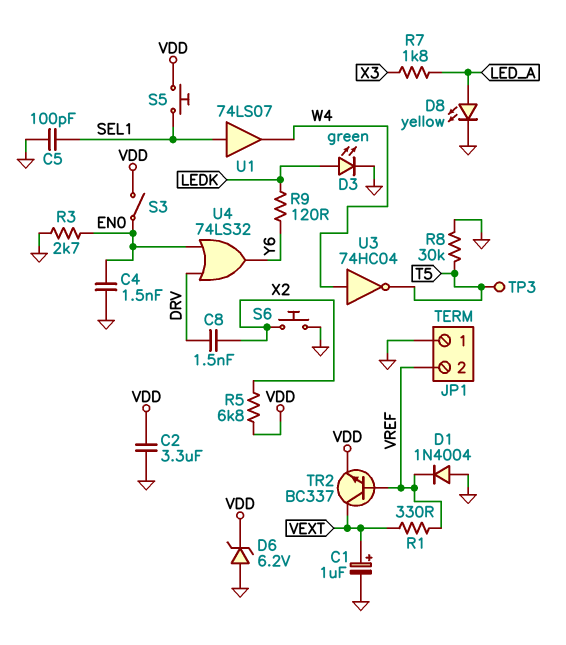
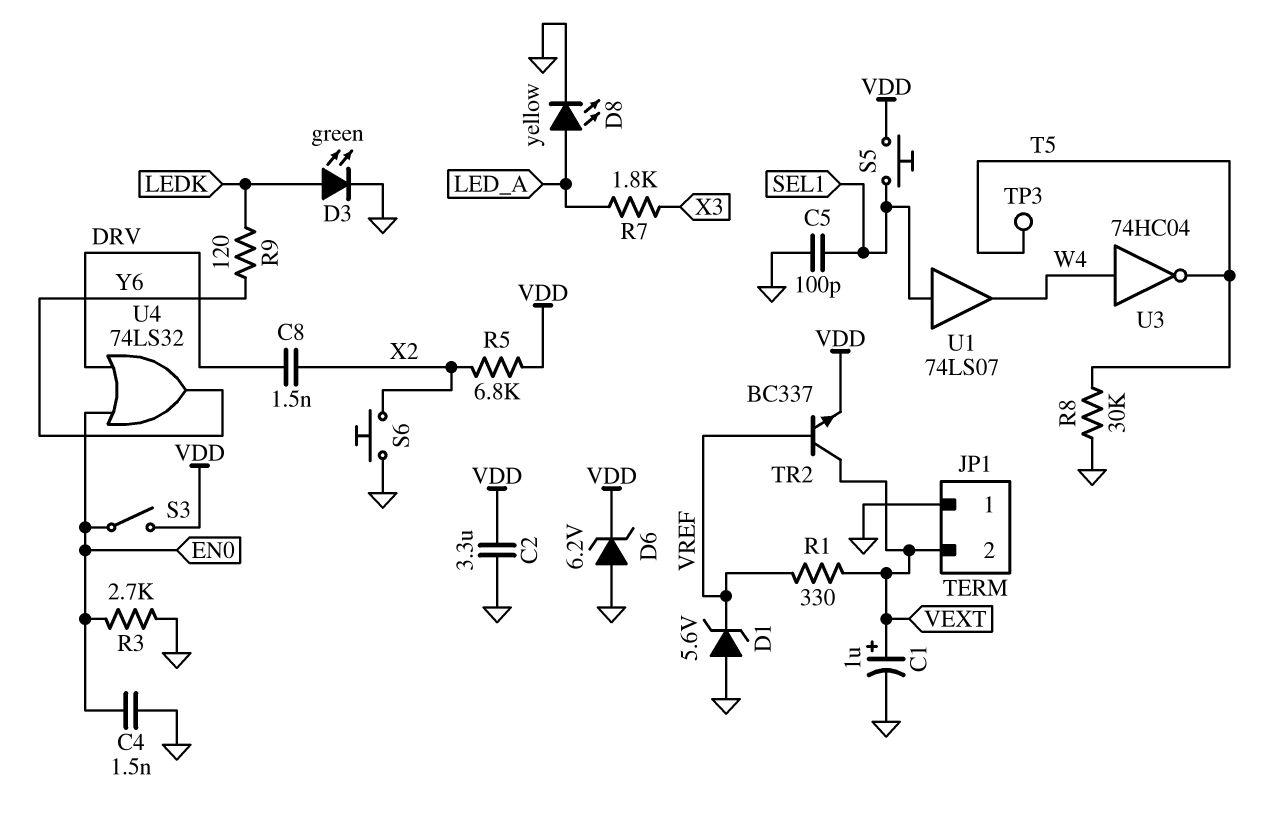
D1: diode 1N4004 (A GND, K VREF) -> zener 5.6V (A GND, K VREF)
JP1 pin 2: VREF -> VEXT

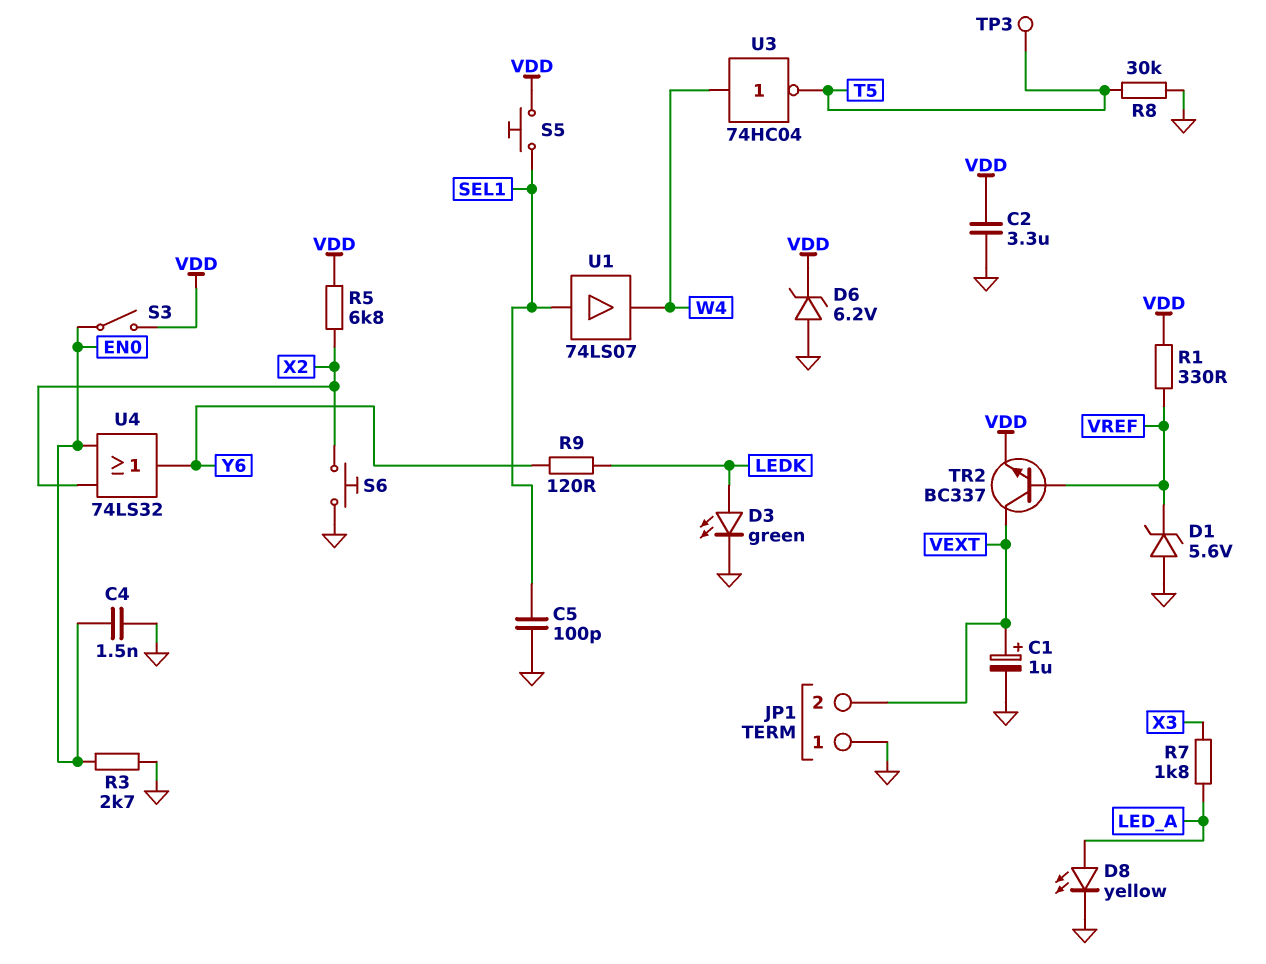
C8: 1.5nF (DRV, X2) -> none
R1: 330 (VEXT, VREF) -> 330 (VDD, VREF)
U4: OR 74LS32 (in DRV, in EN0, out Y6) -> OR 74LS32 (in EN0, in X2, out Y6)

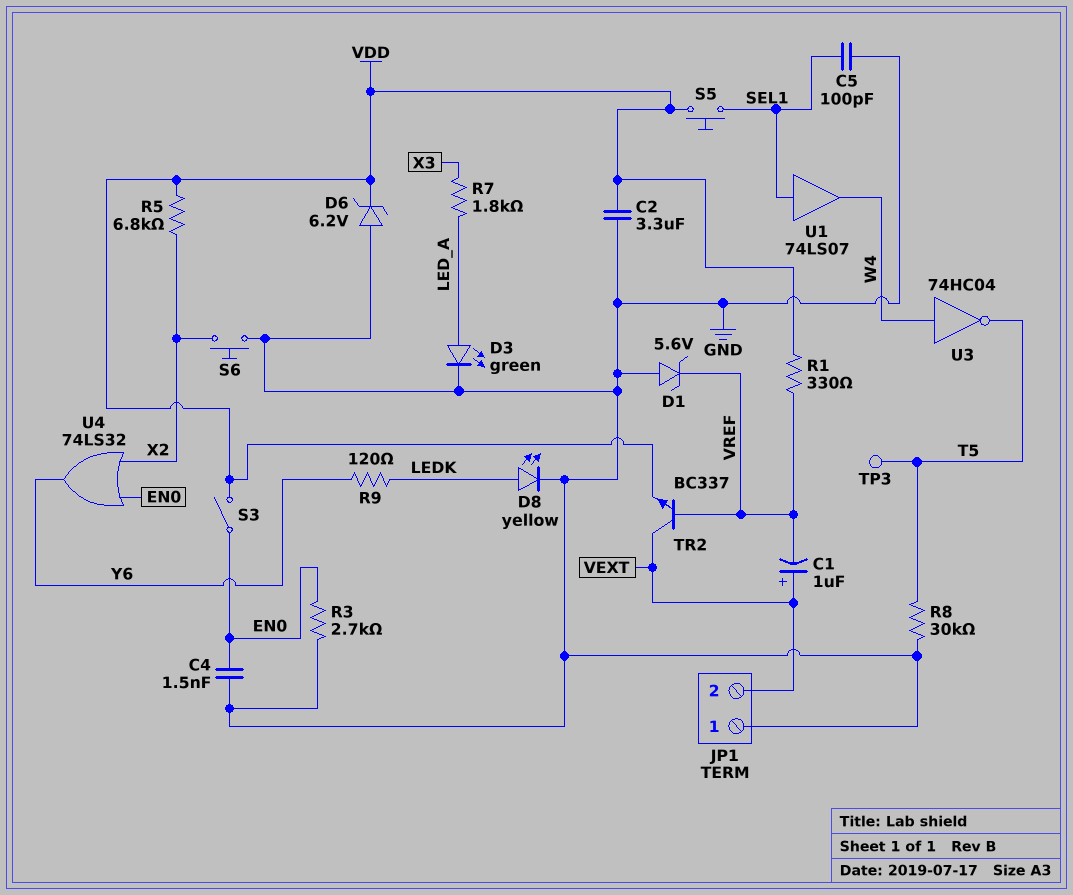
C1: 1uF (plus VEXT, minus GND) -> 1uF (plus VEXT, minus VREF)
D3: LED green (A LEDK, K GND) -> LED green (A LED_A, K GND)
D8: LED yellow (A LED_A, K GND) -> LED yellow (A LEDK, K GND)

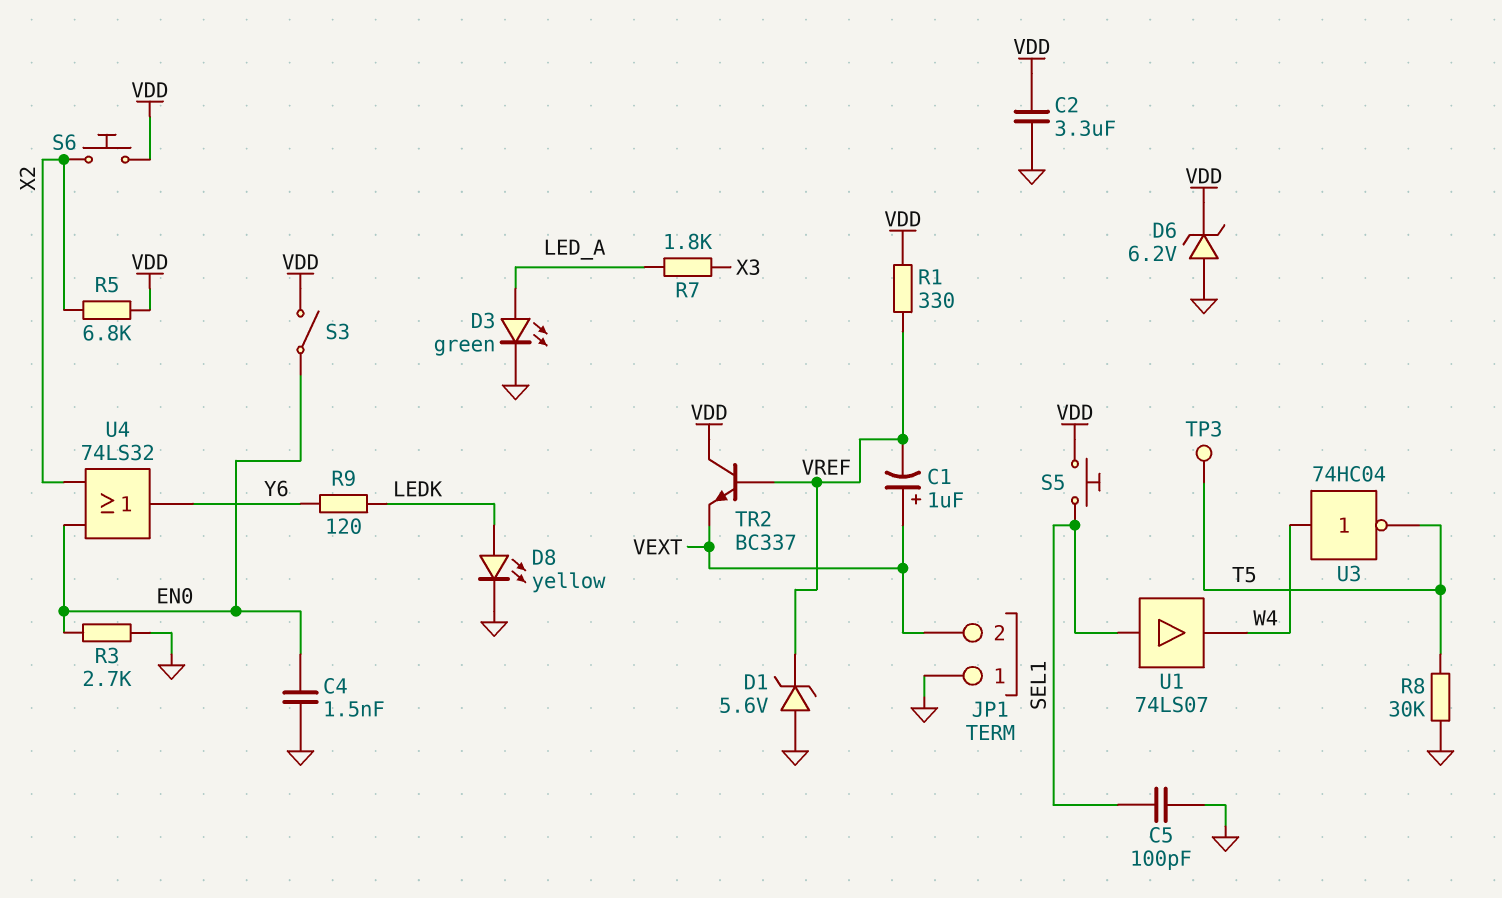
S6: button (GND, X2) -> button (VDD, X2)
TR2: NPN BC337 (B VREF, C VEXT, E VDD) -> NPN BC337 (B VREF, C VDD, E VEXT)

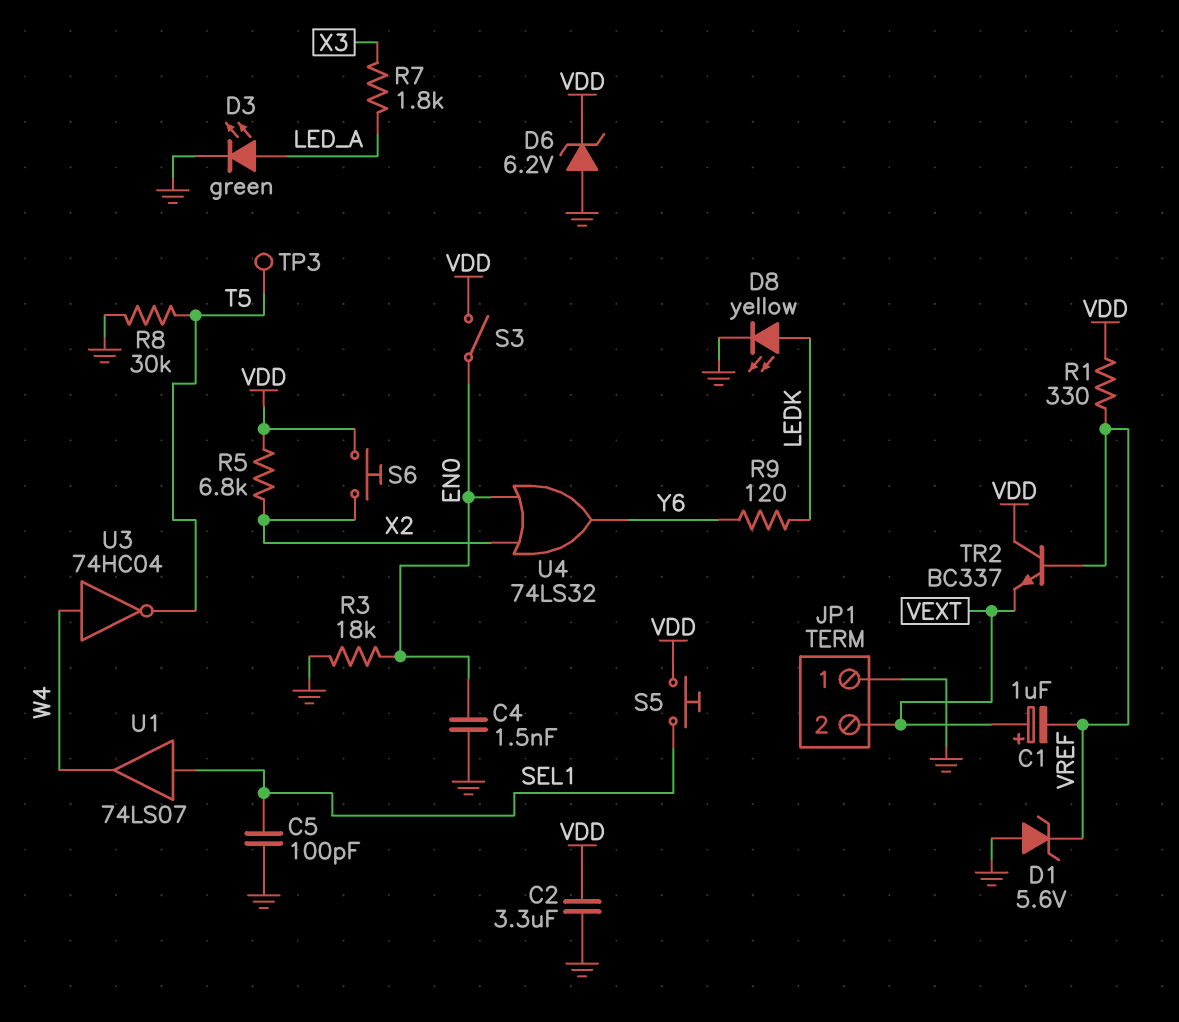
R3: 2.7k (EN0, GND) -> 18k (EN0, GND)

